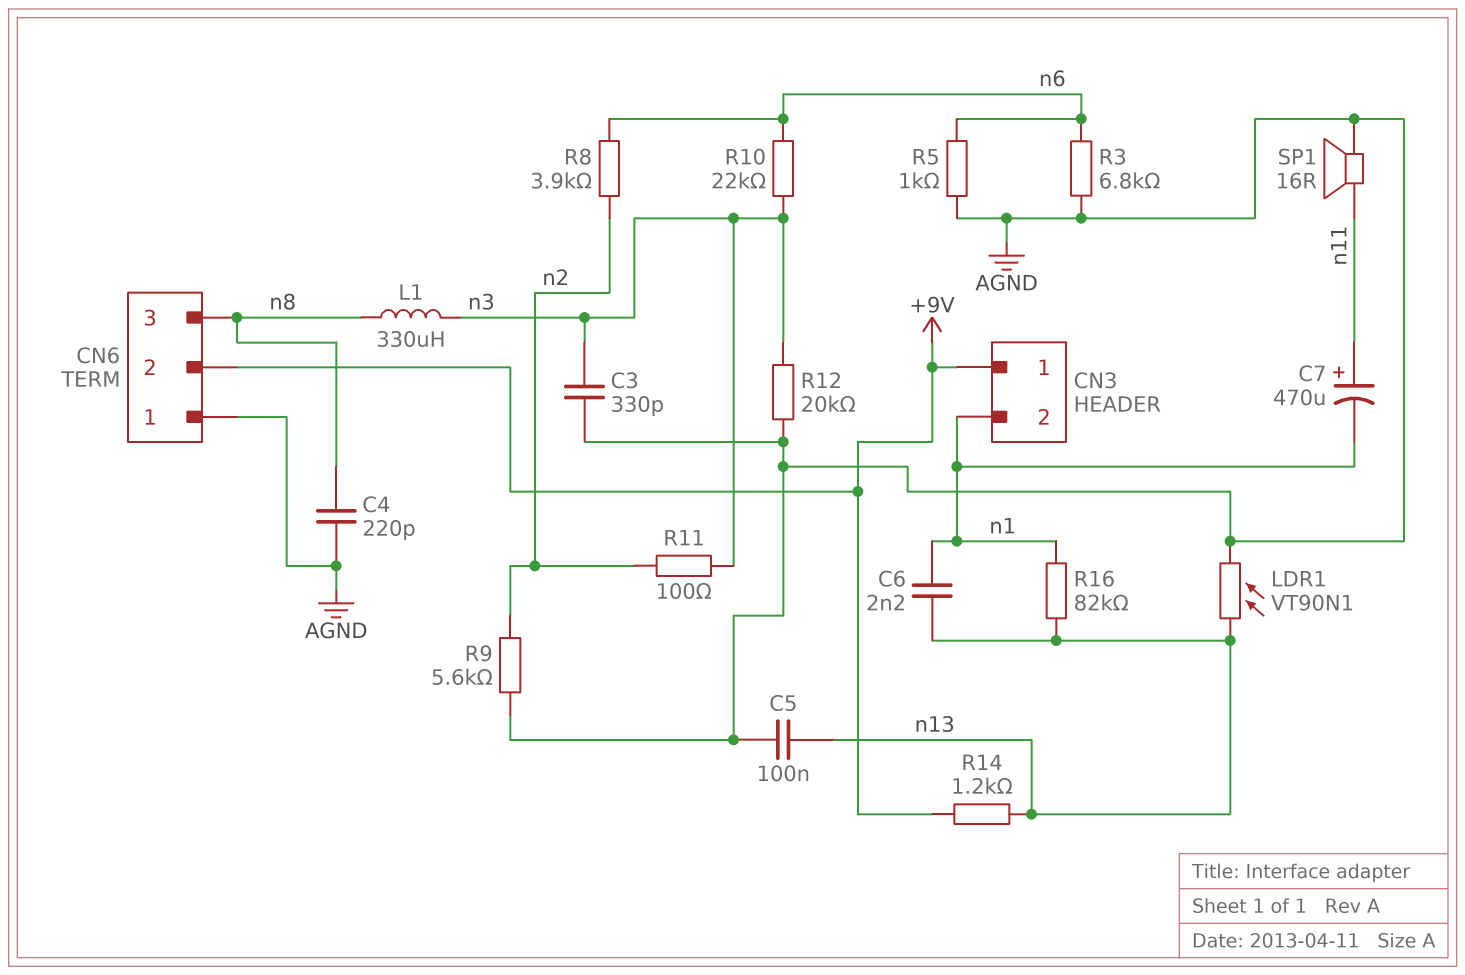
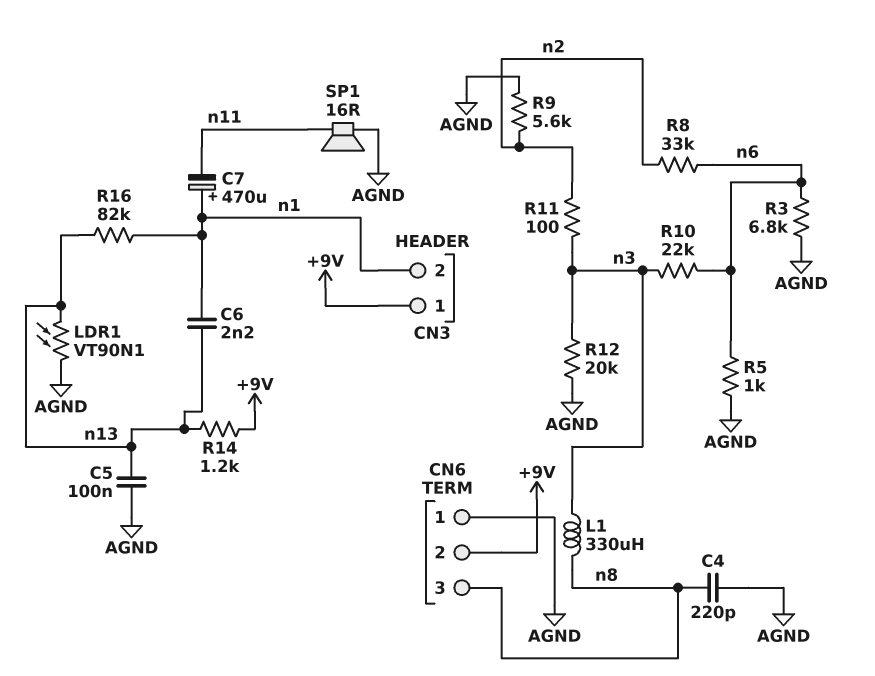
C3: 330pF (AGND, n3) -> none
C7: 470uF (plus n11, minus n1) -> 470uF (plus n1, minus n11)
R8: 3.9k (n2, n6) -> 33k (n2, n6)

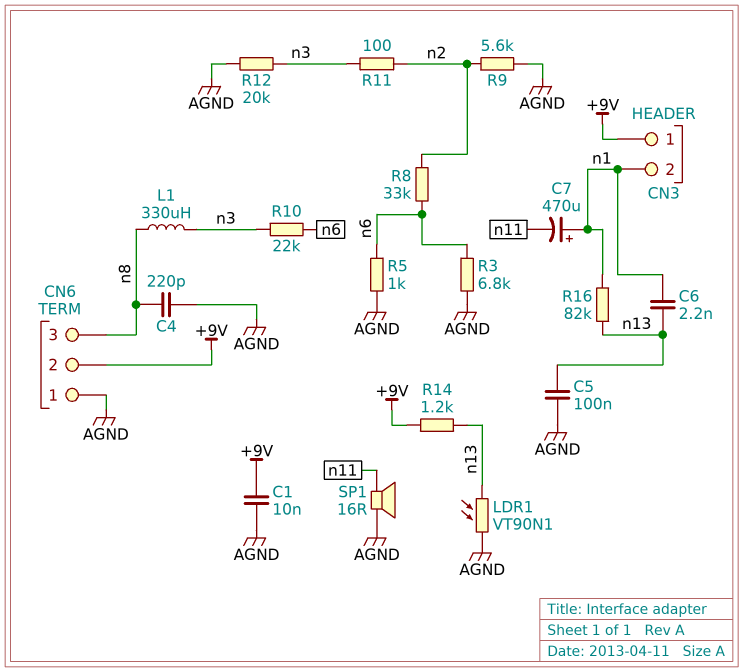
C1: none -> 10nF (+9V, AGND)

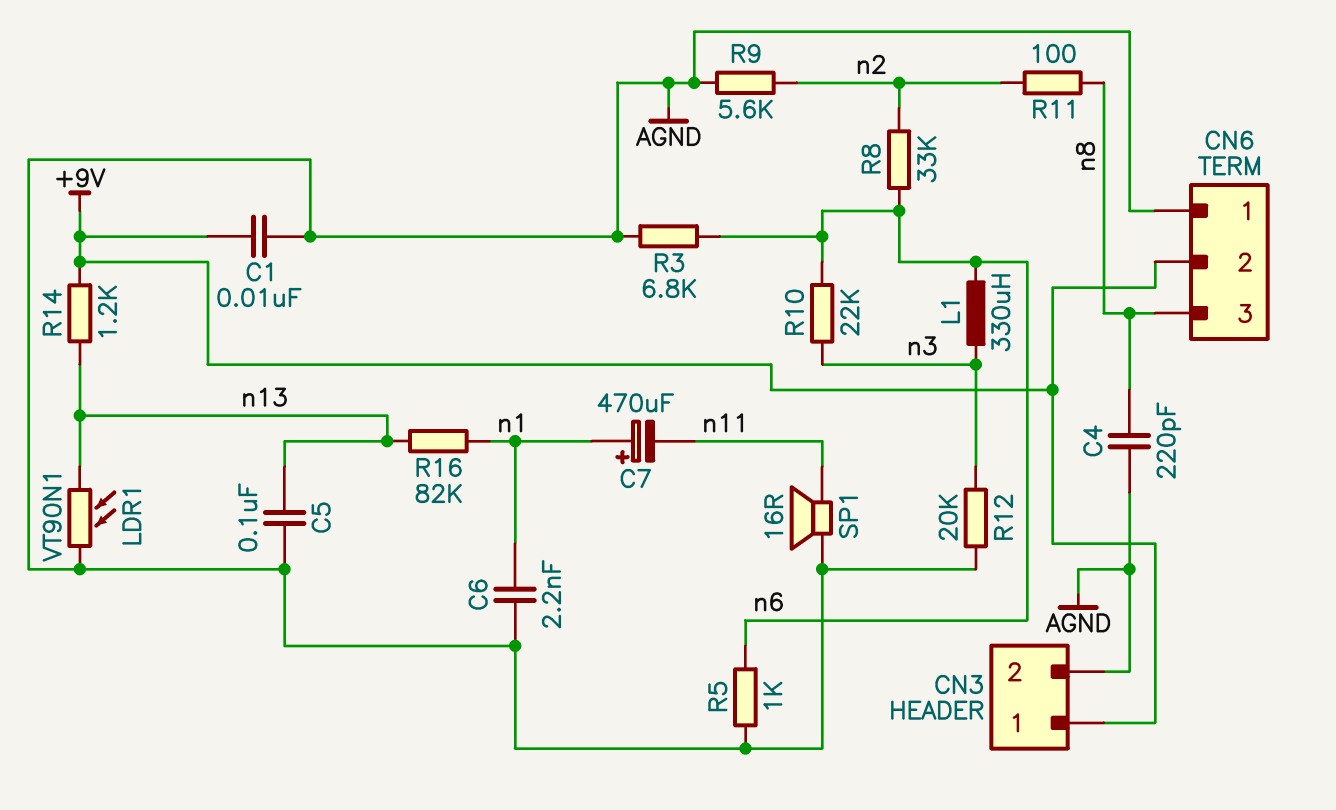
C6: 2.2nF (n1, n13) -> 2.2nF (AGND, n1)
CN3 pin 2: n1 -> AGND
L1: 330uH (n3, n8) -> 330uH (n3, n6)
R11: 100 (n2, n3) -> 100 (n2, n8)

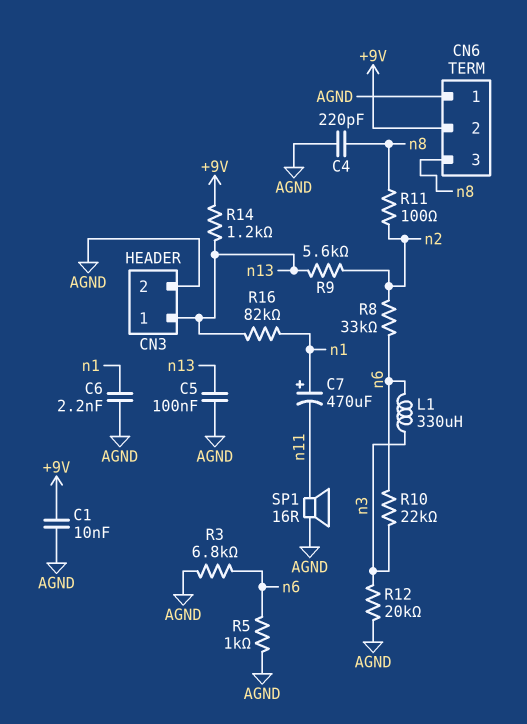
CN3 pin 1: +9V -> n13
LDR1: VT90N1 (AGND, n13) -> none
R9: 5.6k (AGND, n2) -> 5.6k (n2, n13)

